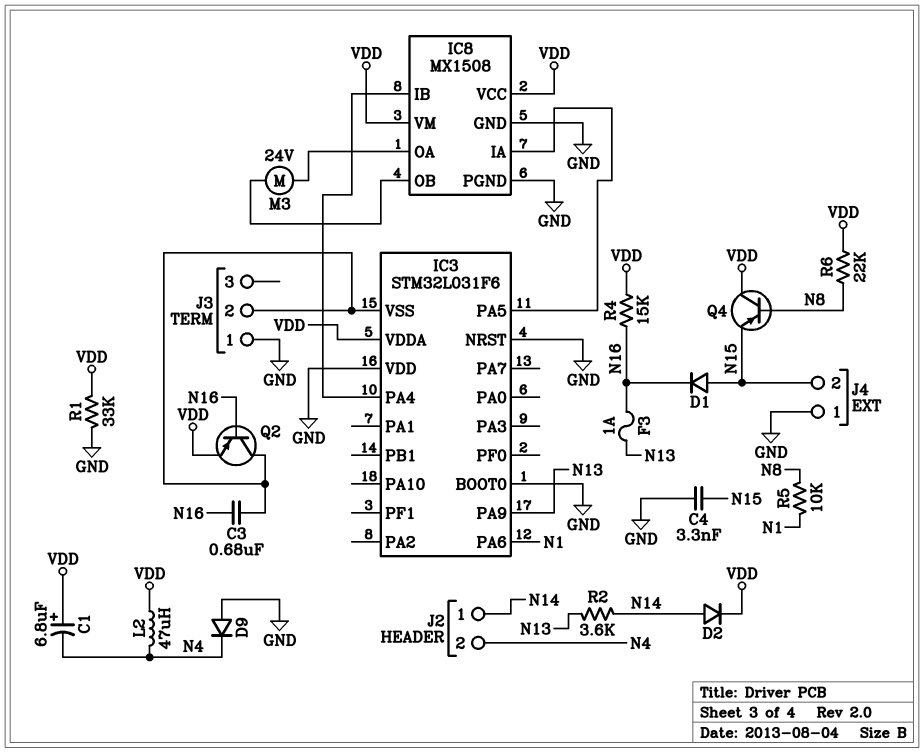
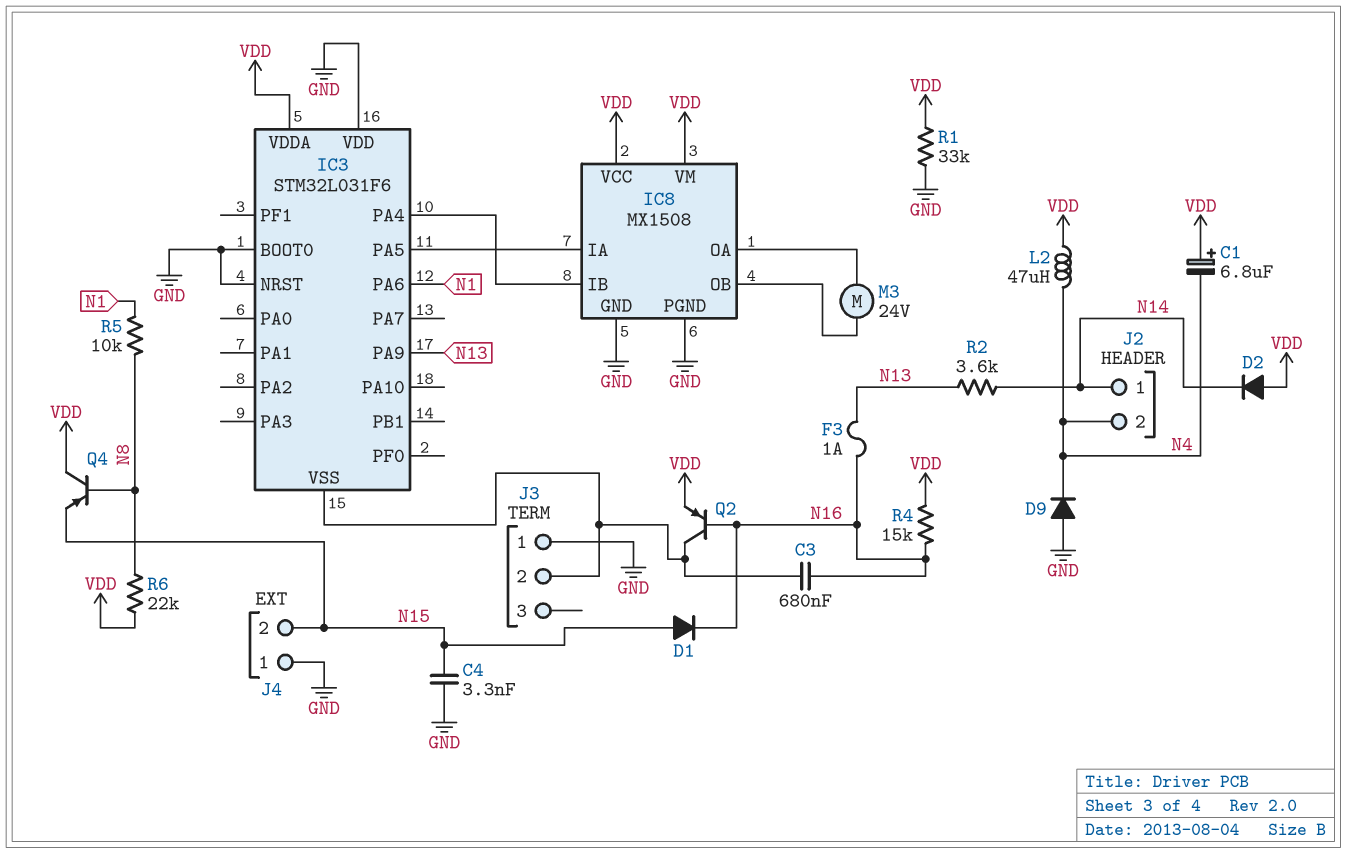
D2: diode (A N14, K VDD) -> diode (A VDD, K N14)

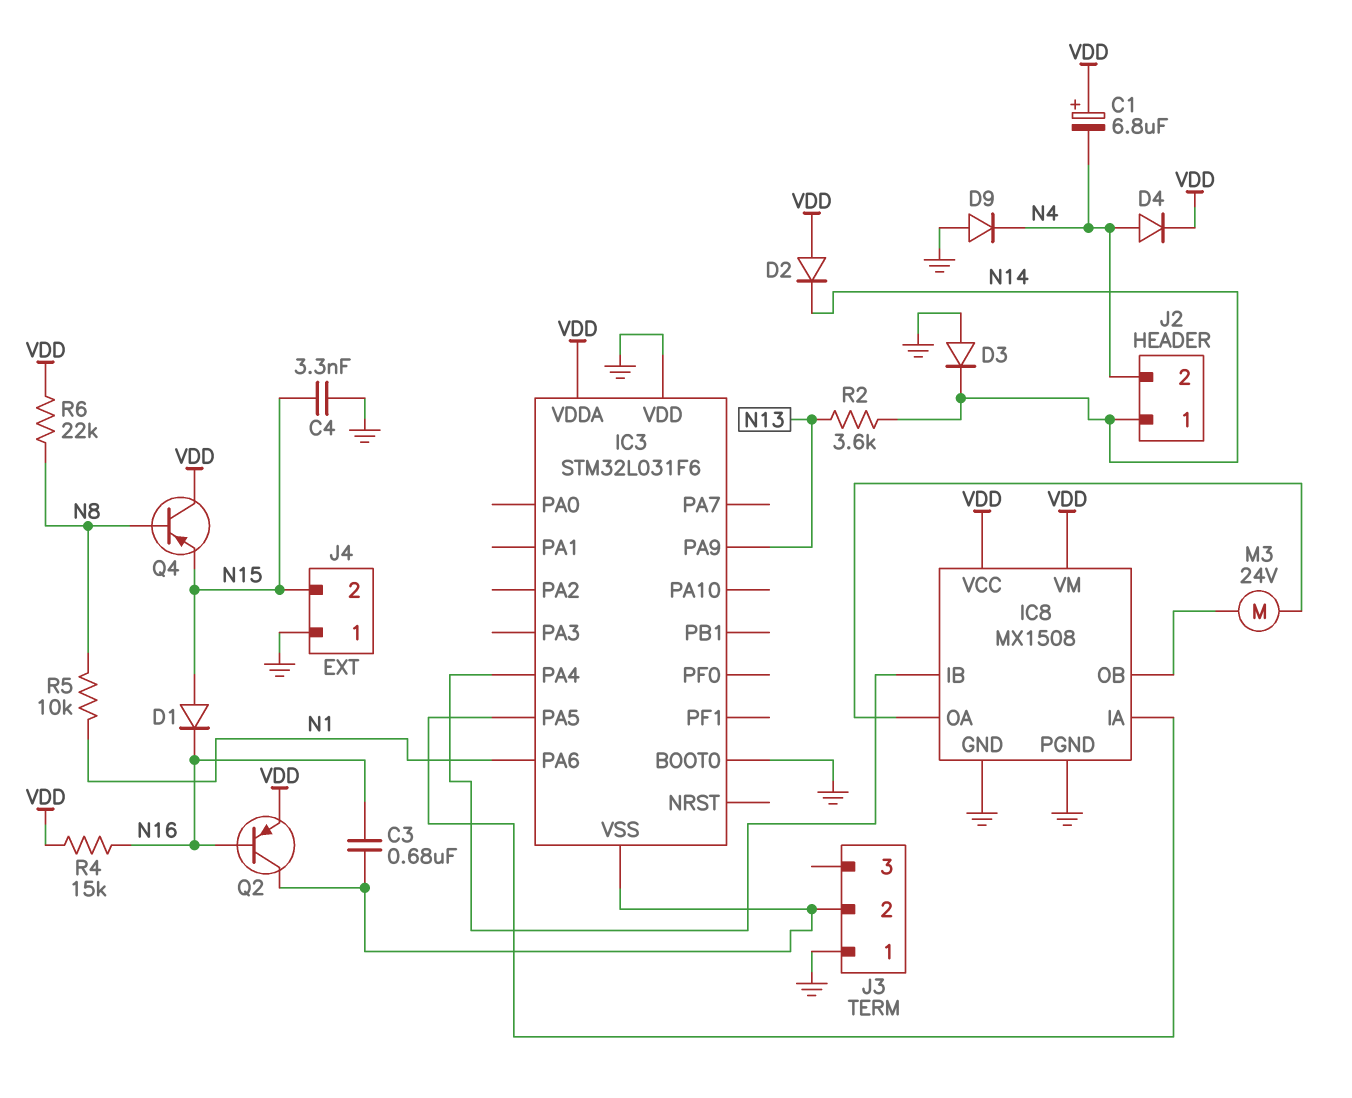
D3: none -> diode (A GND, K N14)
D4: none -> diode (A N4, K VDD)
F3: 1A (N13, N16) -> none
IC3 pin NRST: GND -> none
L2: 47uH (N4, VDD) -> none
R1: 33k (GND, VDD) -> none

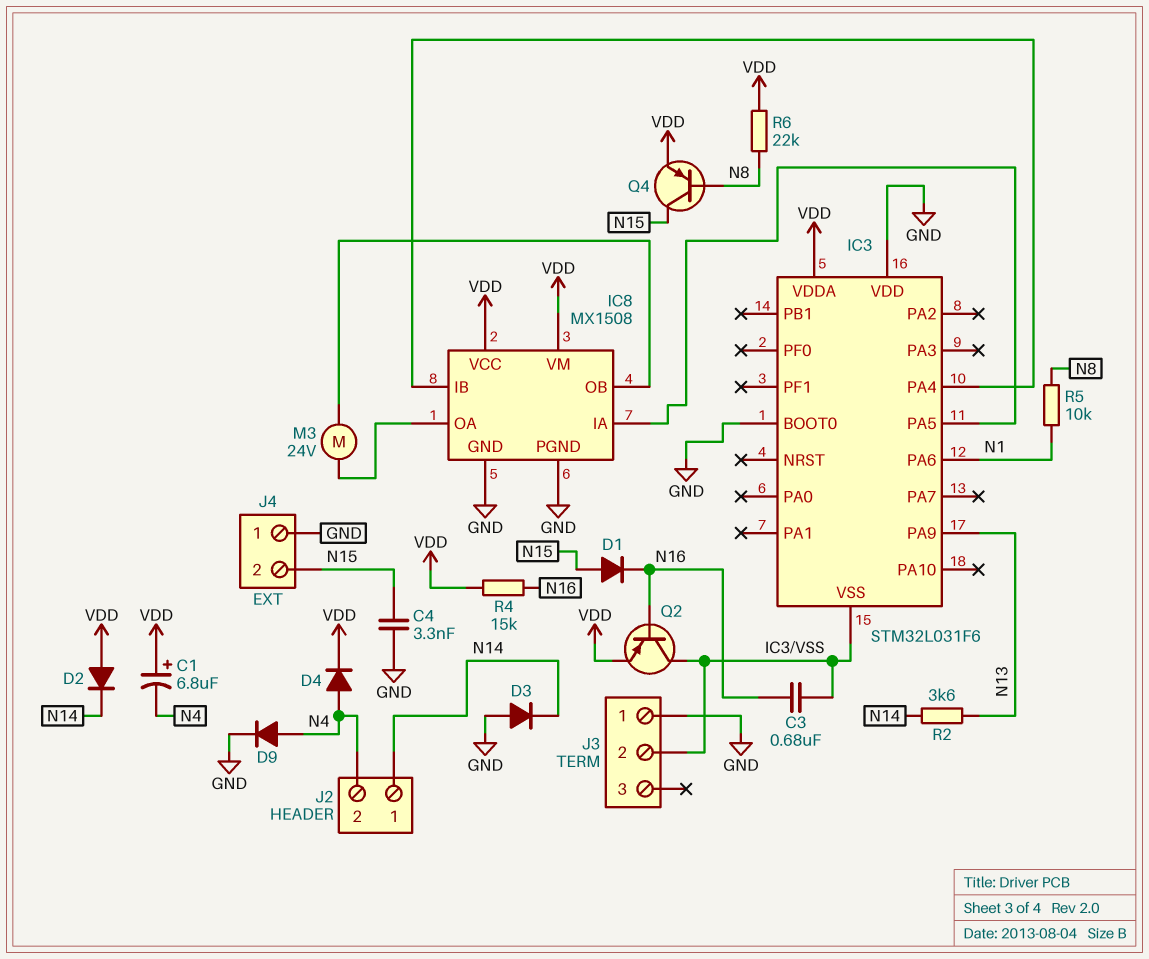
D9: diode (A GND, K N4) -> diode (A N4, K GND)
Q4: PNP (B N8, C VDD, E N15) -> PNP (B N8, C N15, E VDD)

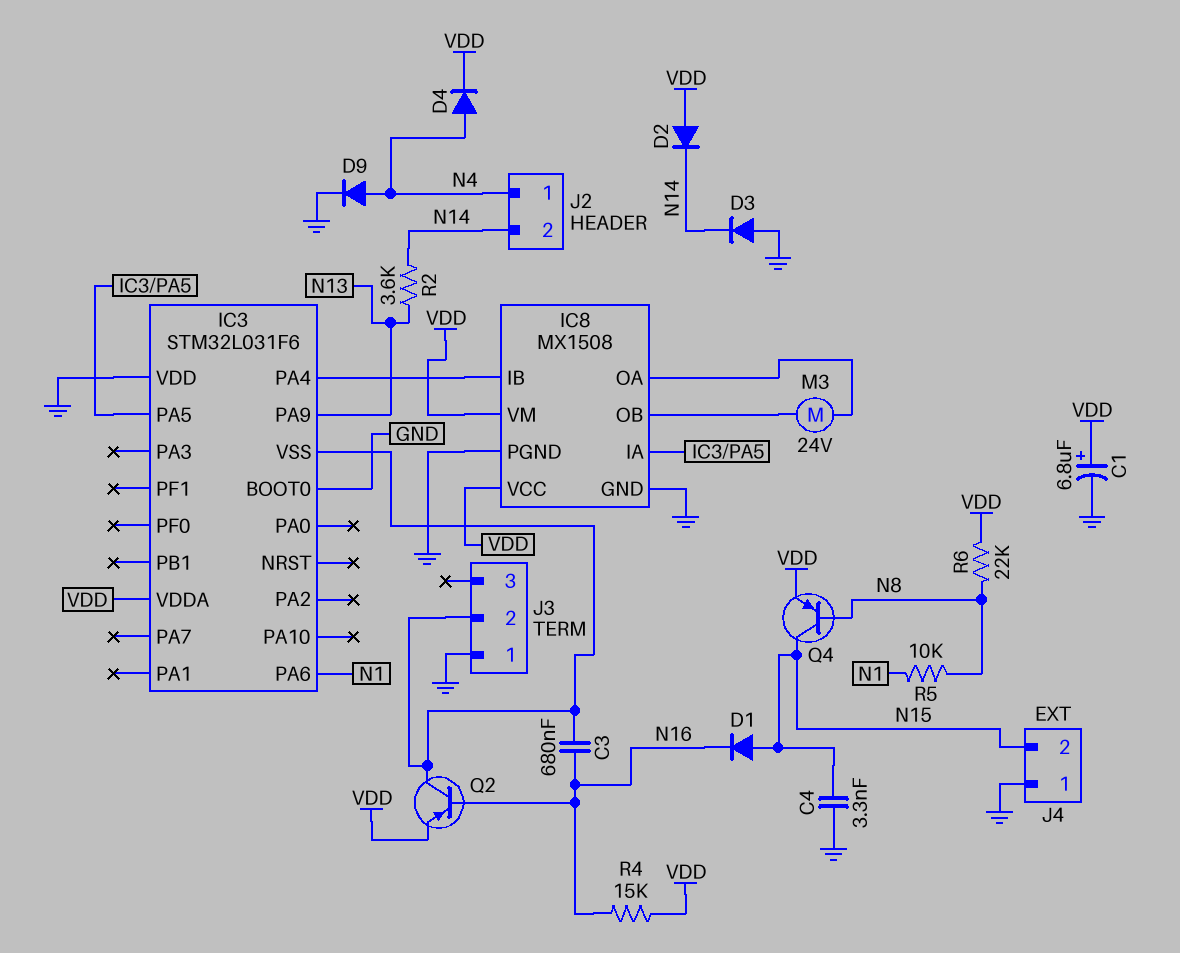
C1: 6.8uF (plus VDD, minus N4) -> 6.8uF (plus VDD, minus GND)
J2 pin 1: N14 -> N4
J2 pin 2: N4 -> N14

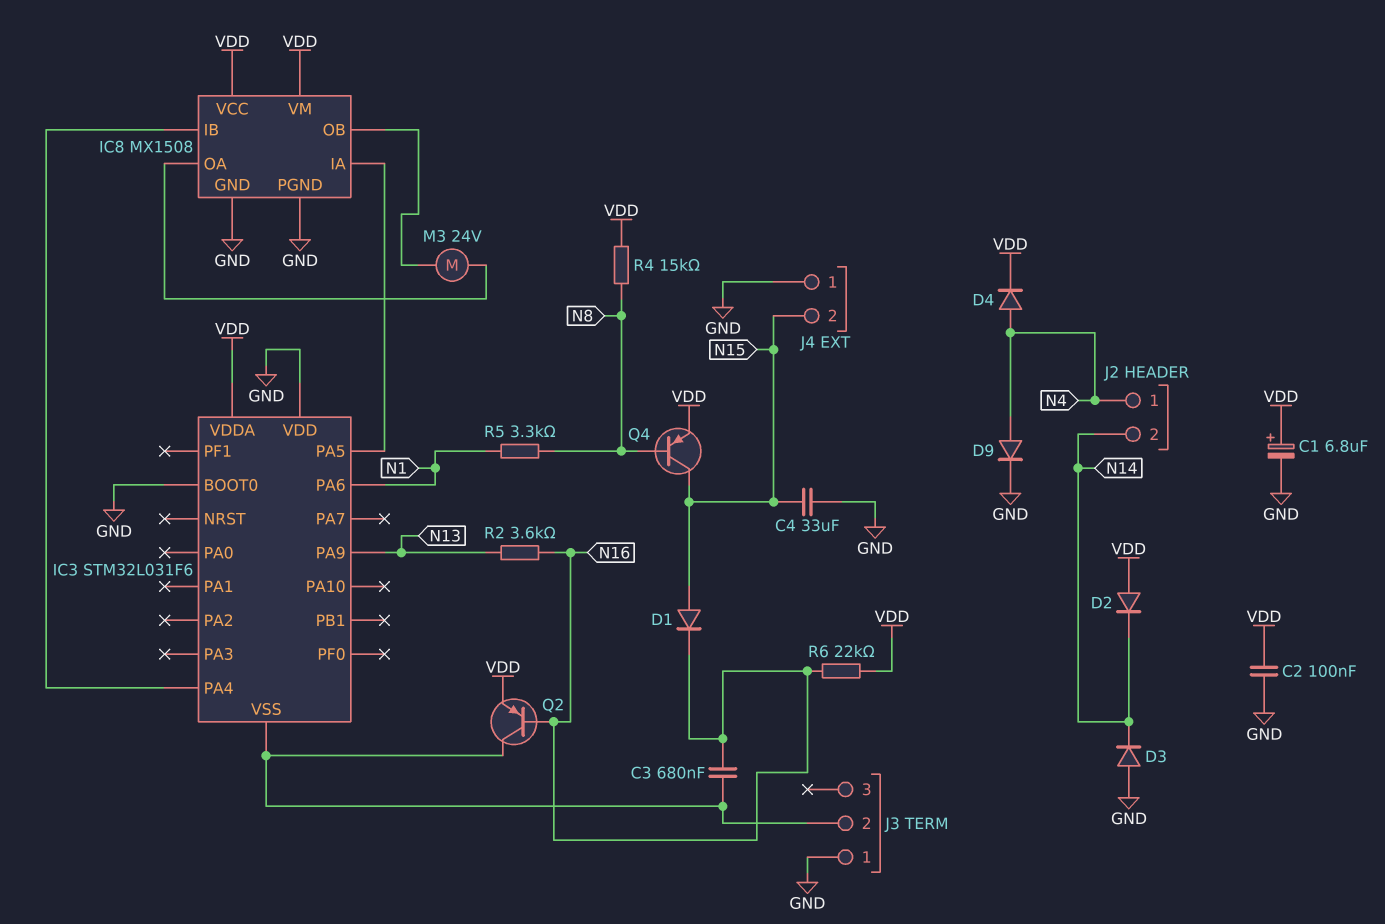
C2: none -> 100nF (GND, VDD)
C4: 3.3nF (GND, N15) -> 33uF (GND, N15)
R2: 3.6k (N13, N14) -> 3.6k (N13, N16)
R4: 15k (N16, VDD) -> 15k (N8, VDD)
R5: 10k (N1, N8) -> 3.3k (N1, N8)
R6: 22k (N8, VDD) -> 22k (N16, VDD)

